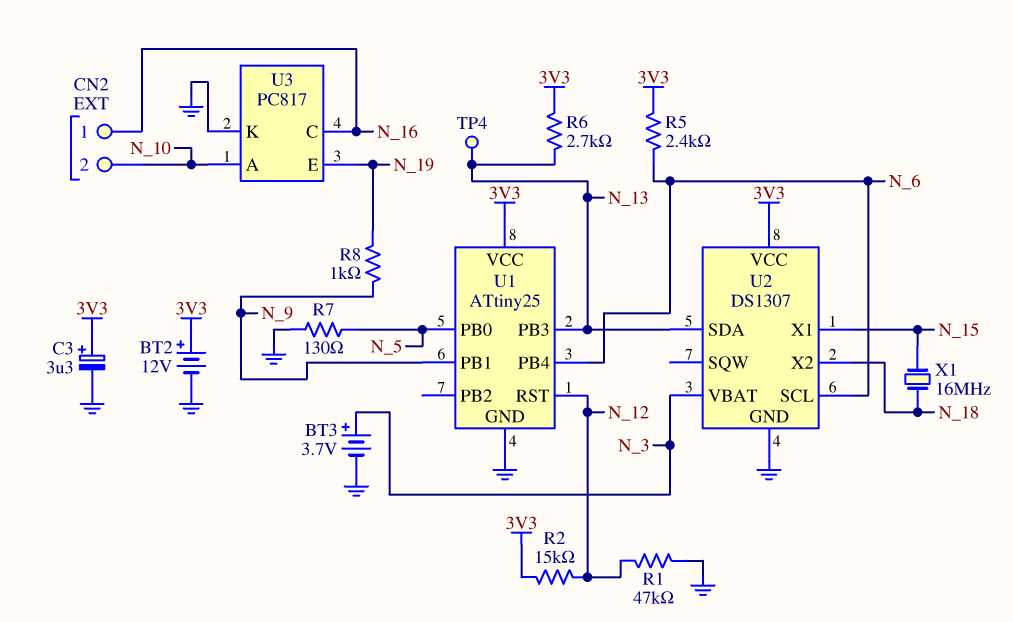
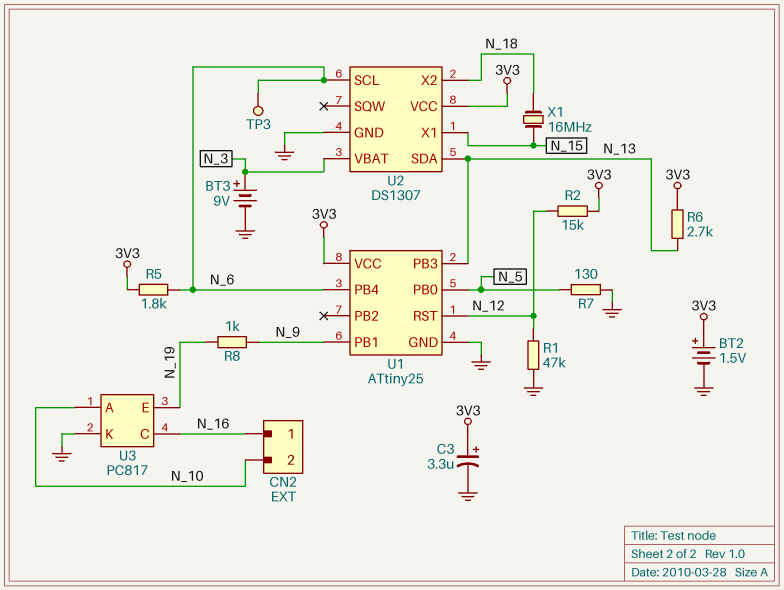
BT2: 12V (plus 3V3, minus GND) -> 1.5V (plus 3V3, minus GND)
BT3: 3.7V (plus N_3, minus GND) -> 9V (plus N_3, minus GND)
R5: 2.4k (3V3, N_6) -> 1.8k (3V3, N_6)
TP3: none -> test point (N_6)
TP4: test point (N_13) -> none

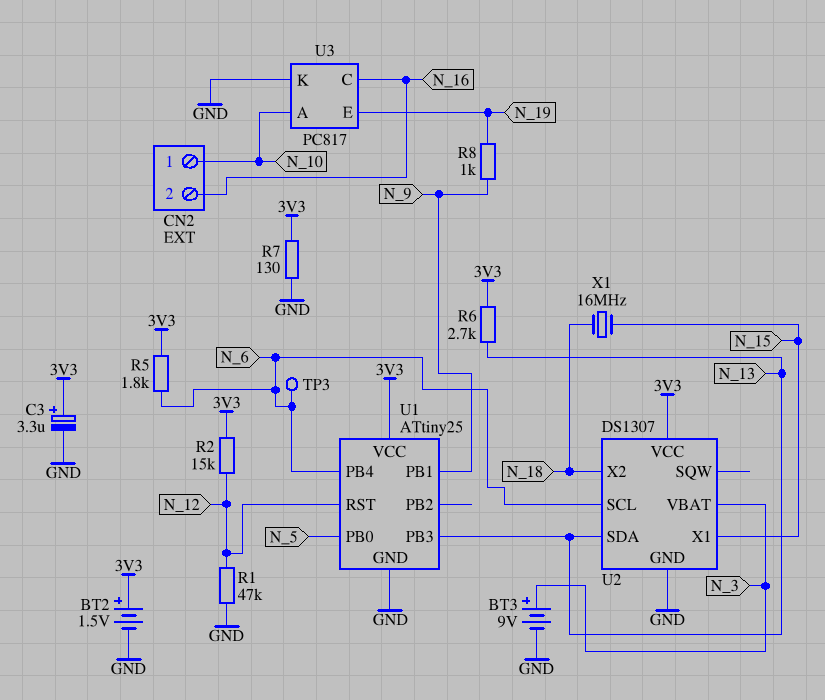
CN2 pin 1: N_16 -> N_10
CN2 pin 2: N_10 -> N_16
R7: 130 (GND, N_5) -> 130 (3V3, GND)

